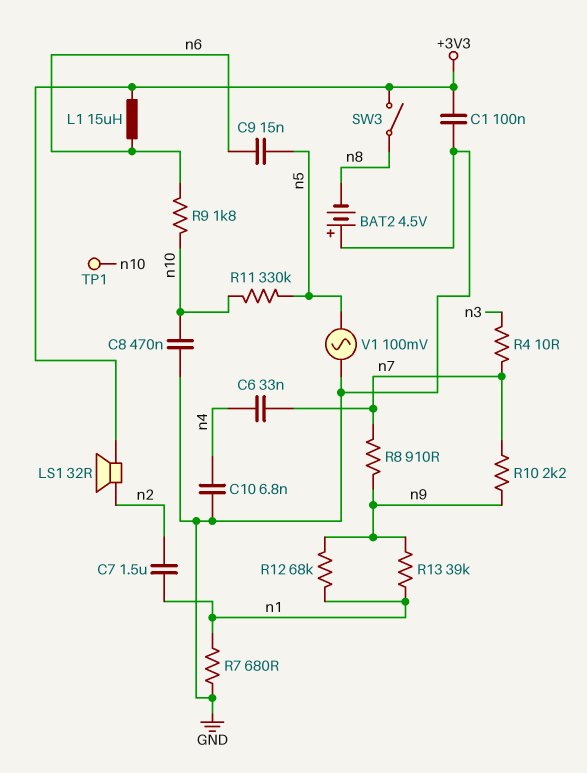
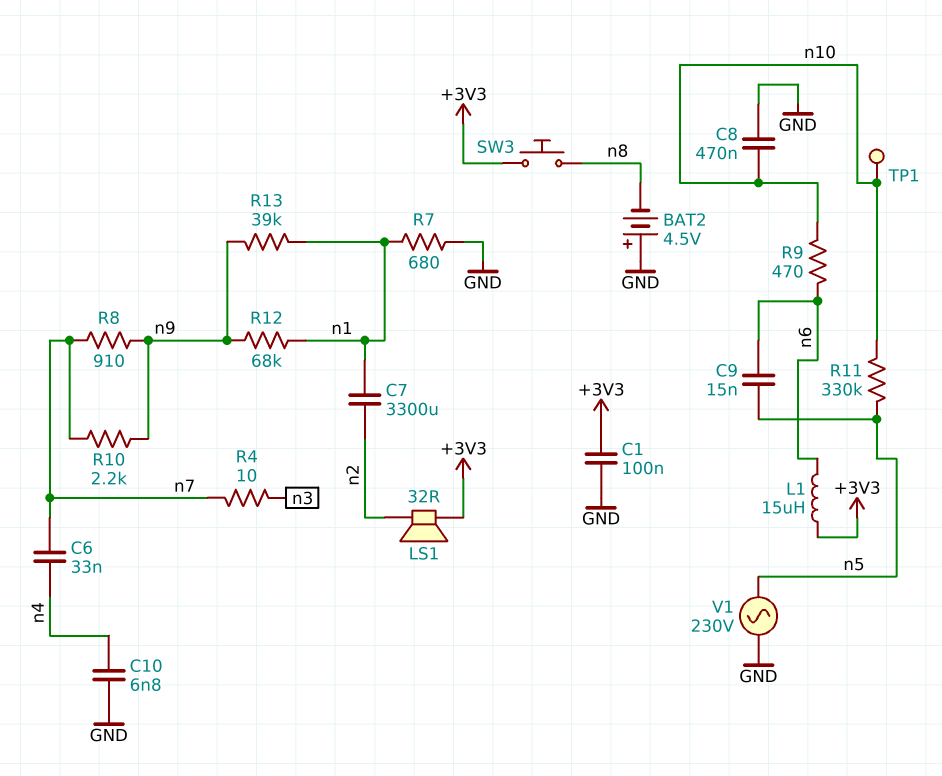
C7: 1.5uF (n1, n2) -> 3300uF (n1, n2)
R9: 1.8k (n6, n10) -> 470 (n6, n10)
SW3: switch (+3V3, n8) -> button (+3V3, n8)
V1: AC 100mV (GND, n5) -> AC 230V (GND, n5)

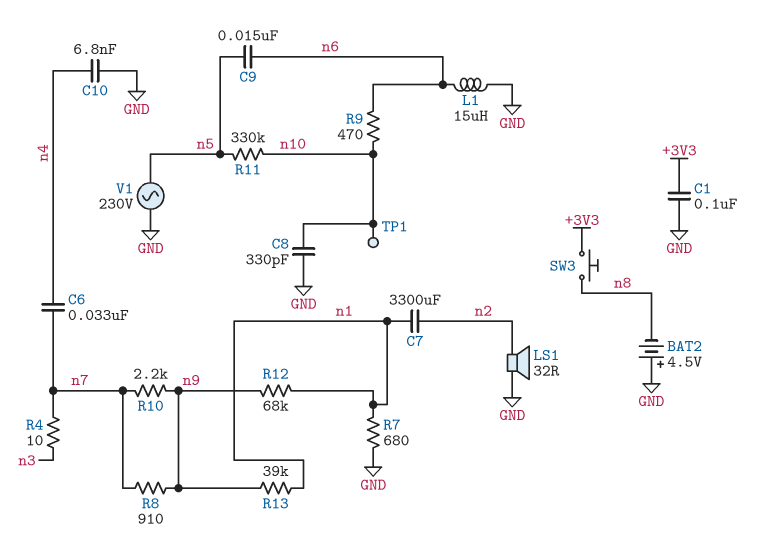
C8: 470nF (GND, n10) -> 330pF (GND, n10)
L1: 15uH (+3V3, n6) -> 15uH (GND, n6)
LS1: speaker 32R (+3V3, n2) -> speaker 32R (GND, n2)

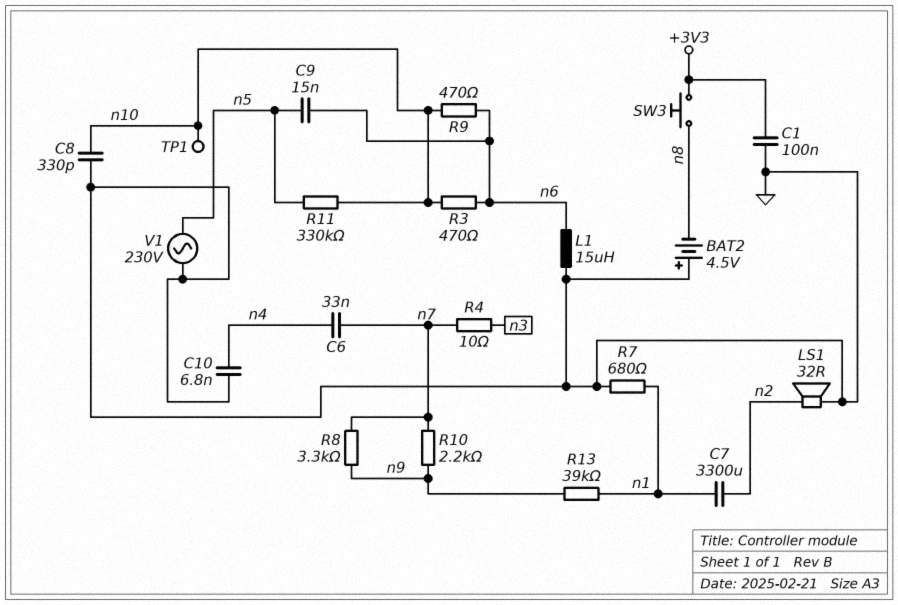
R3: none -> 470 (n6, n10)
R8: 910 (n7, n9) -> 3.3k (n7, n9)
R12: 68k (n1, n9) -> none

